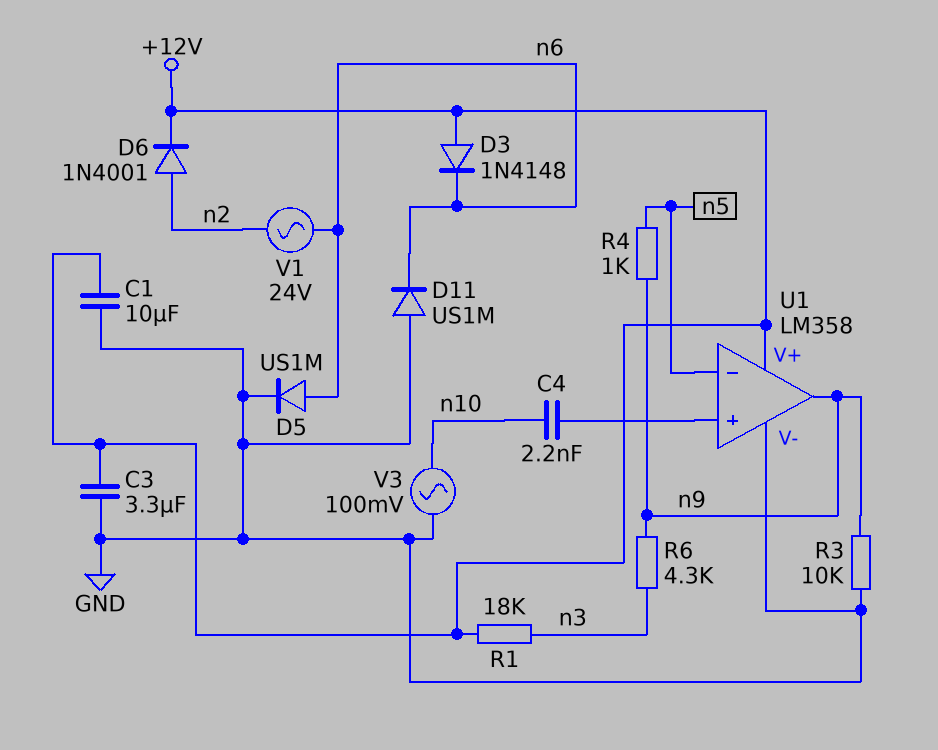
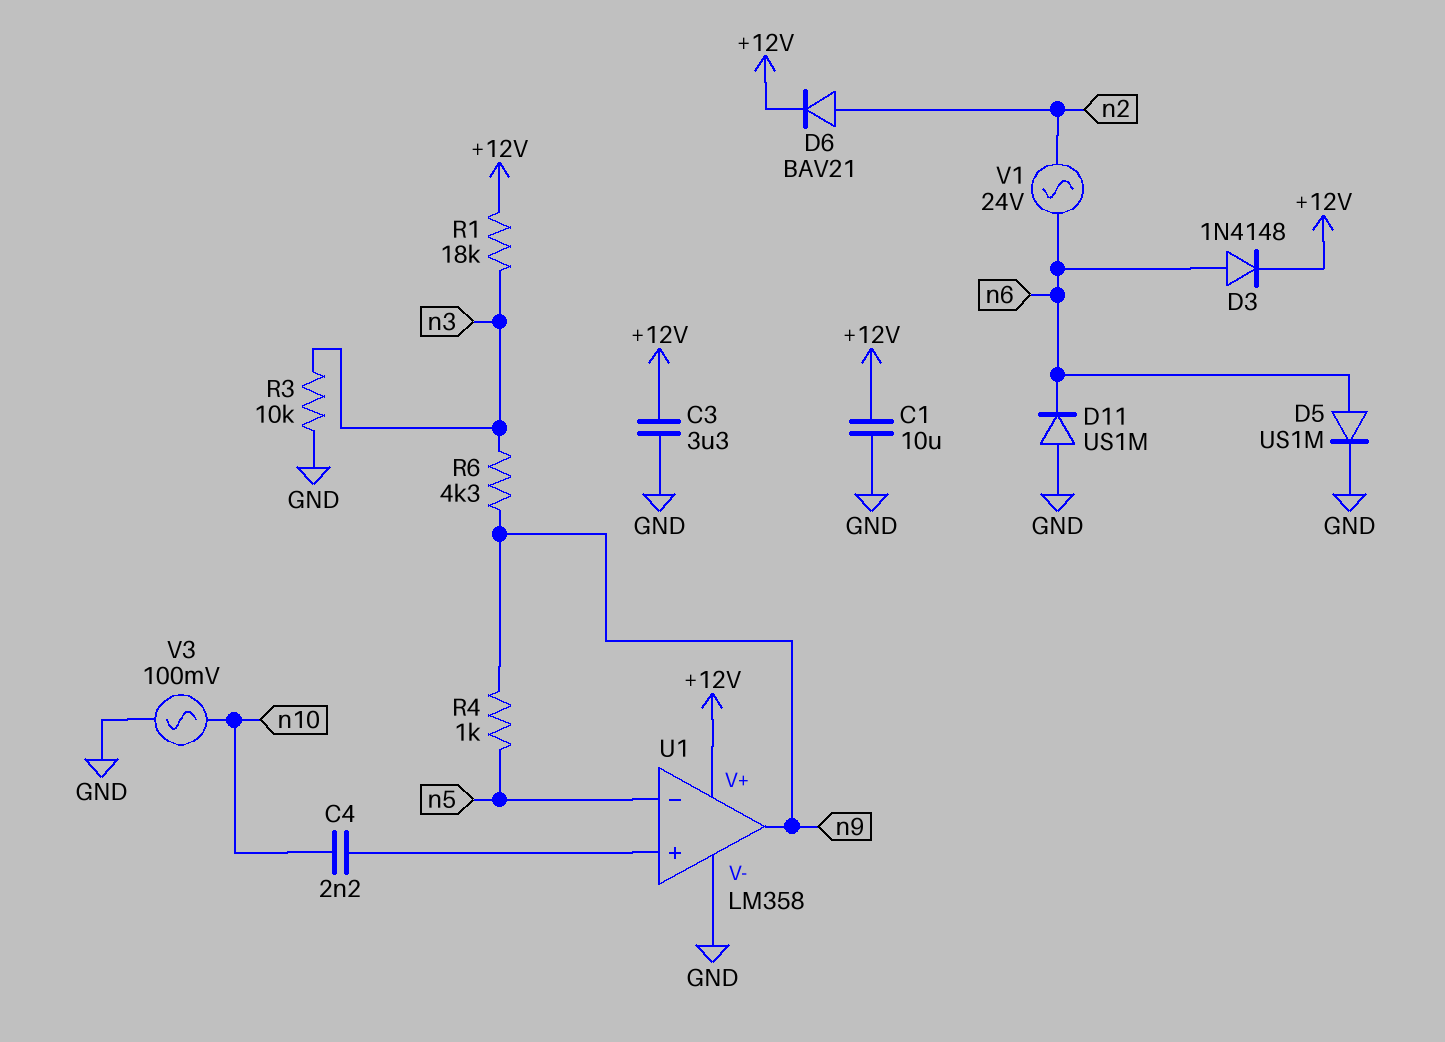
D3: diode 1N4148 (A +12V, K n6) -> diode 1N4148 (A n6, K +12V)
D6: diode 1N4001 (A n2, K +12V) -> diode BAV21 (A n2, K +12V)
R3: 10k (GND, n9) -> 10k (GND, n3)

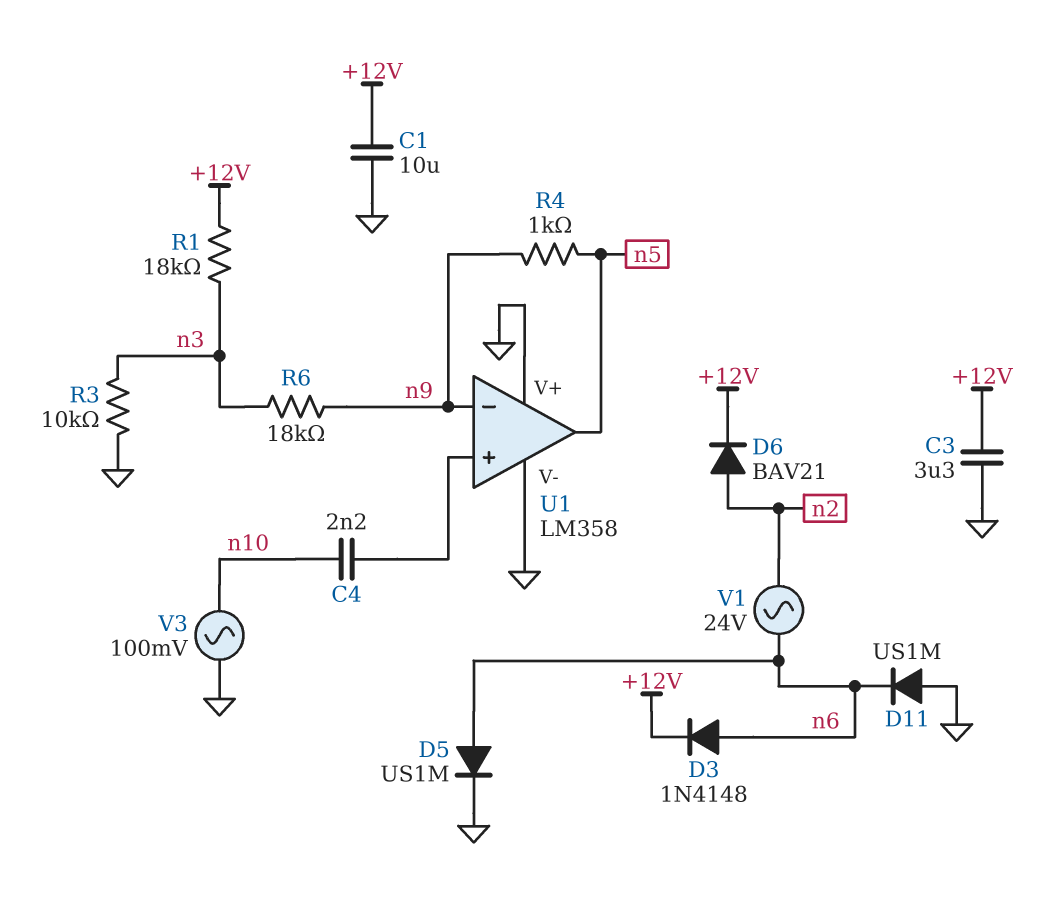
R6: 4.3k (n3, n9) -> 18k (n3, n9)
U1 pin V+: +12V -> GND
U1 pin in-: n5 -> n9
U1 pin out: n9 -> n5

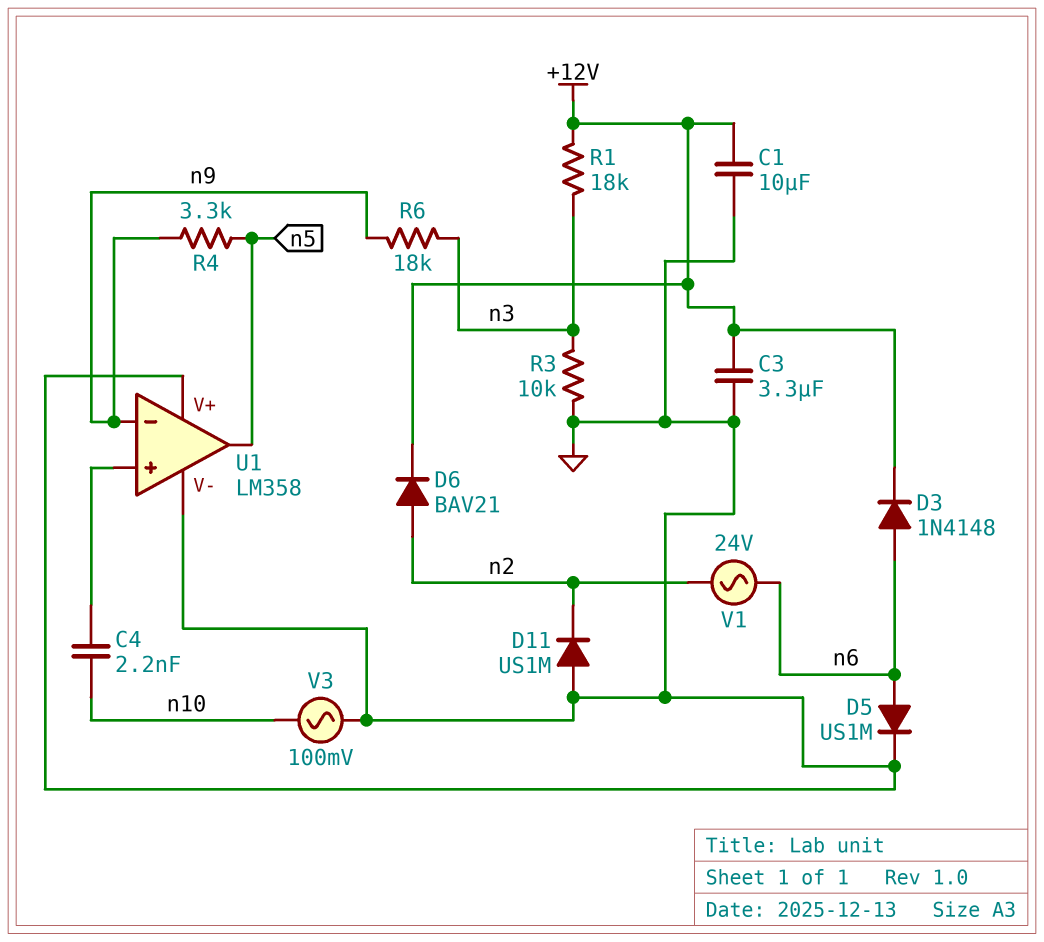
D11: diode US1M (A GND, K n6) -> diode US1M (A GND, K n2)
R4: 1k (n5, n9) -> 3.3k (n5, n9)

